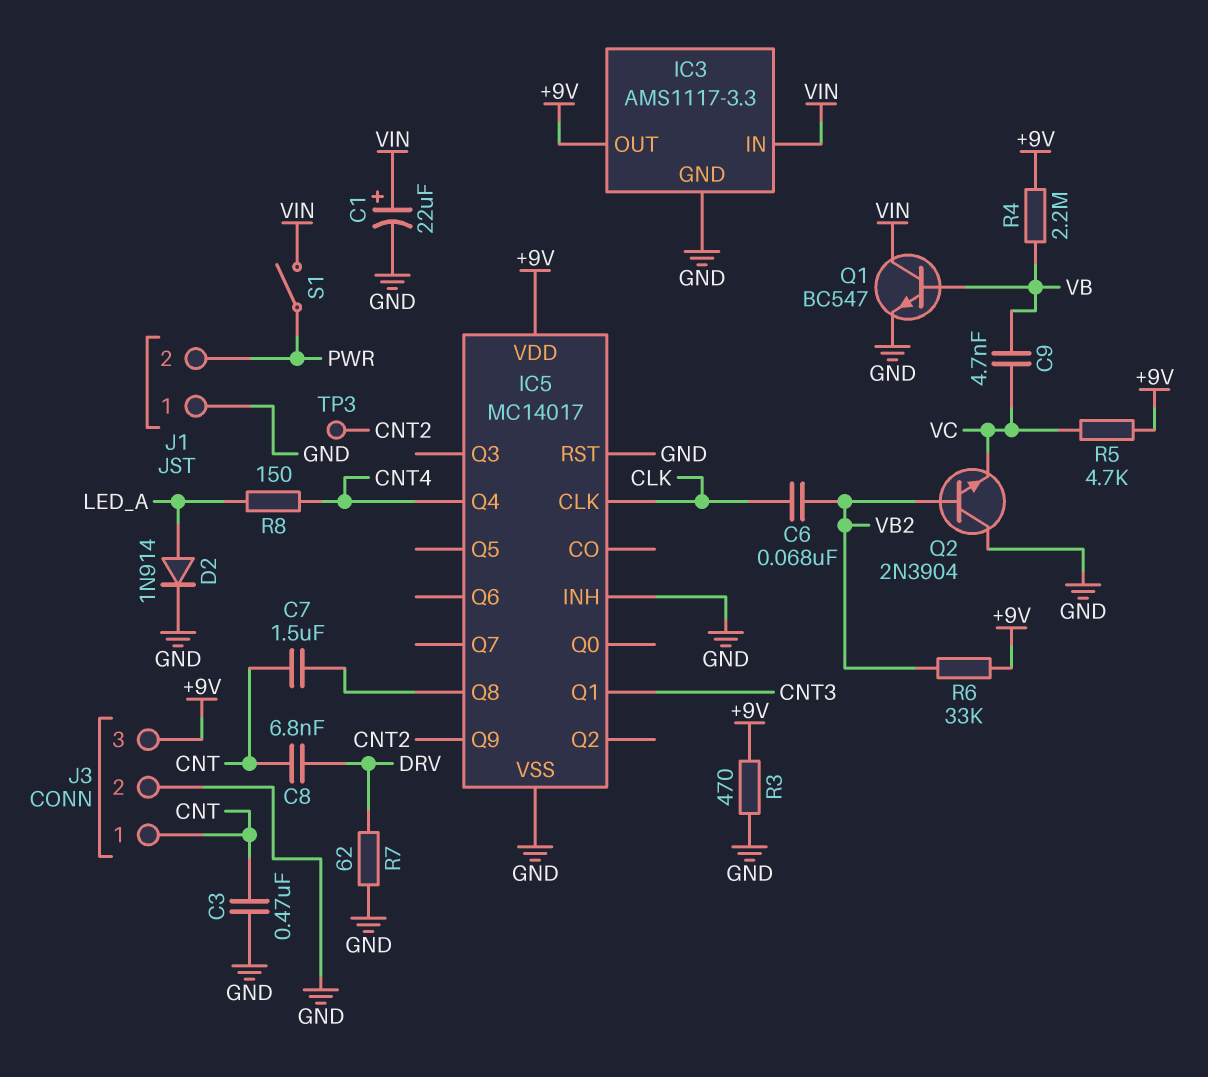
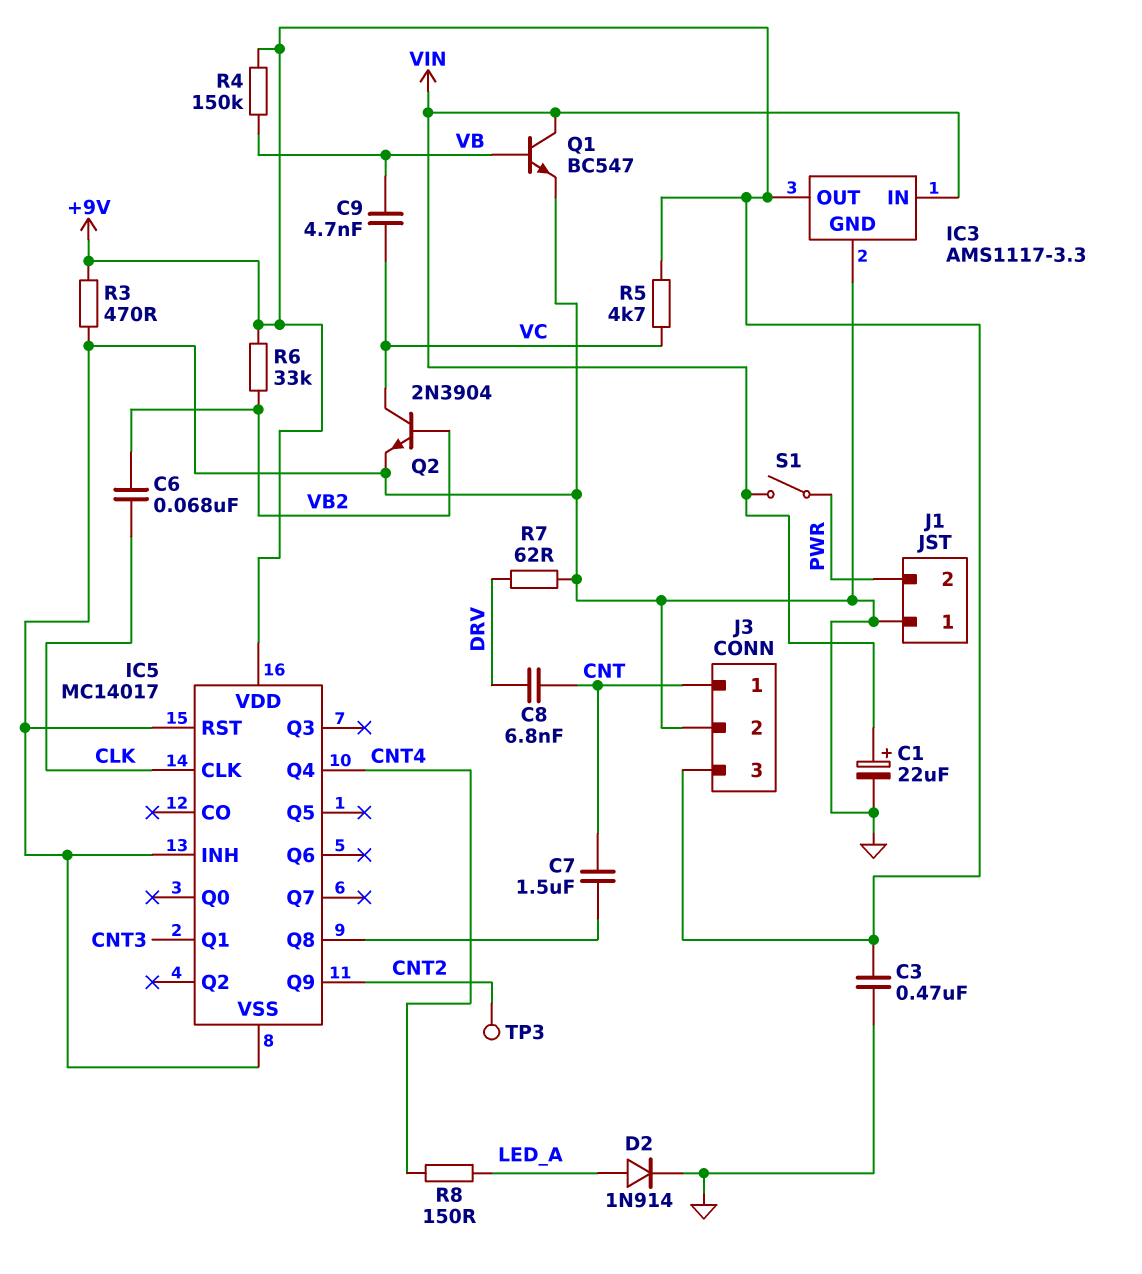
C3: 470nF (CNT, GND) -> 470nF (+9V, GND)
Q2: NPN 2N3904 (B VB2, C GND, E VC) -> NPN 2N3904 (B VB2, C VC, E GND)
R4: 2.2M (+9V, VB) -> 150k (+9V, VB)

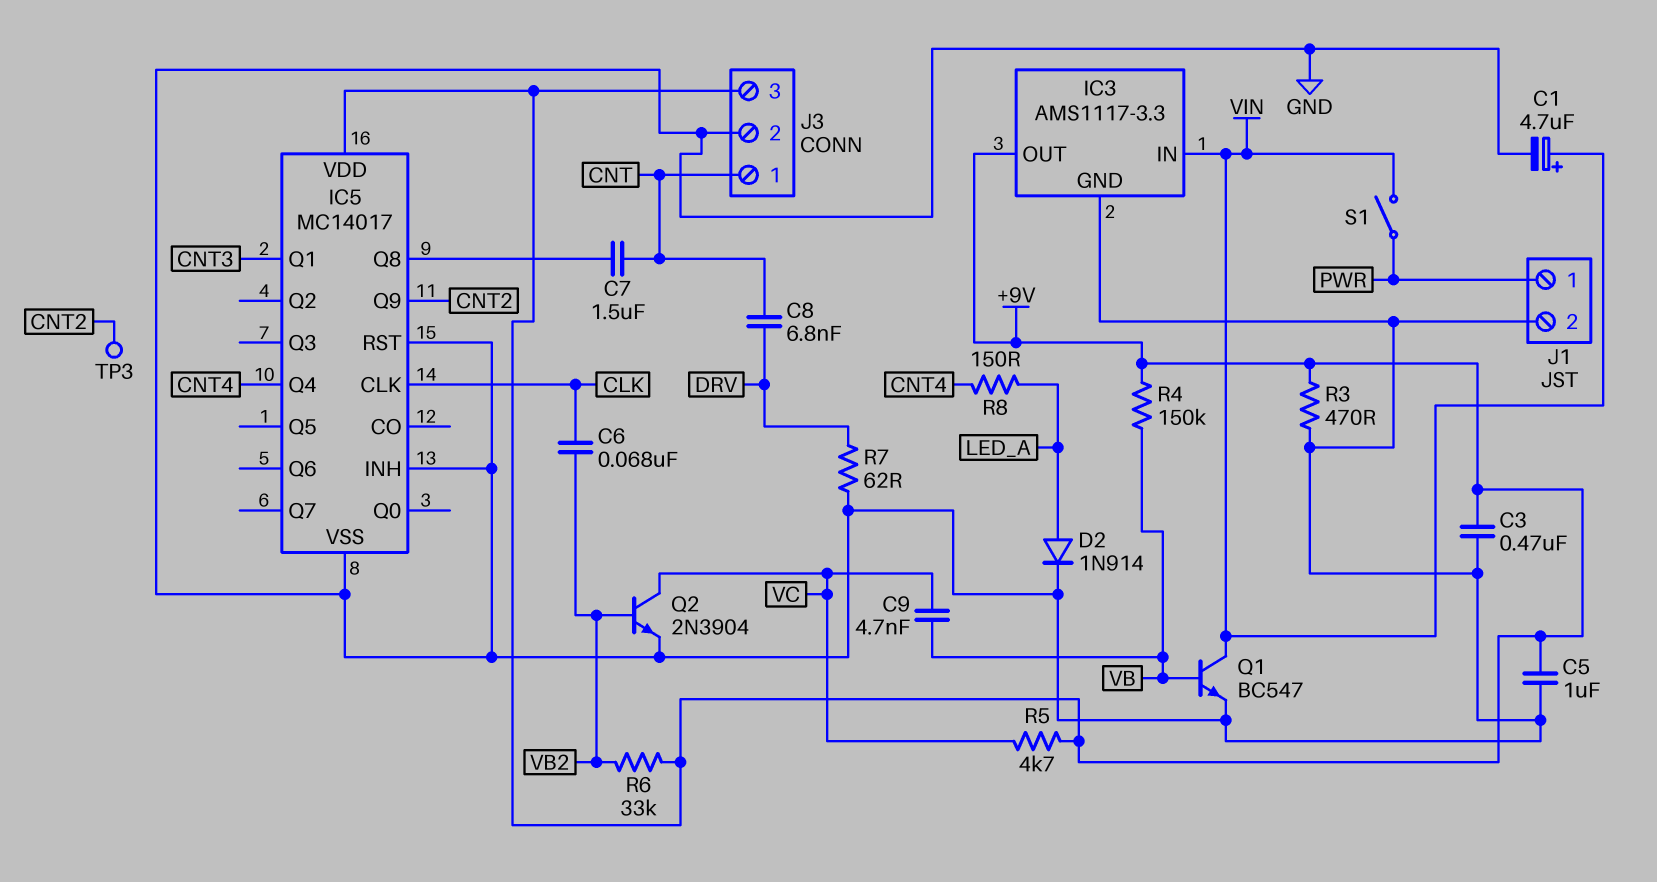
C1: 22uF (plus VIN, minus GND) -> 4.7uF (plus VIN, minus GND)
C5: none -> 1uF (+9V, GND)
J1 pin 1: GND -> PWR
J1 pin 2: PWR -> GND

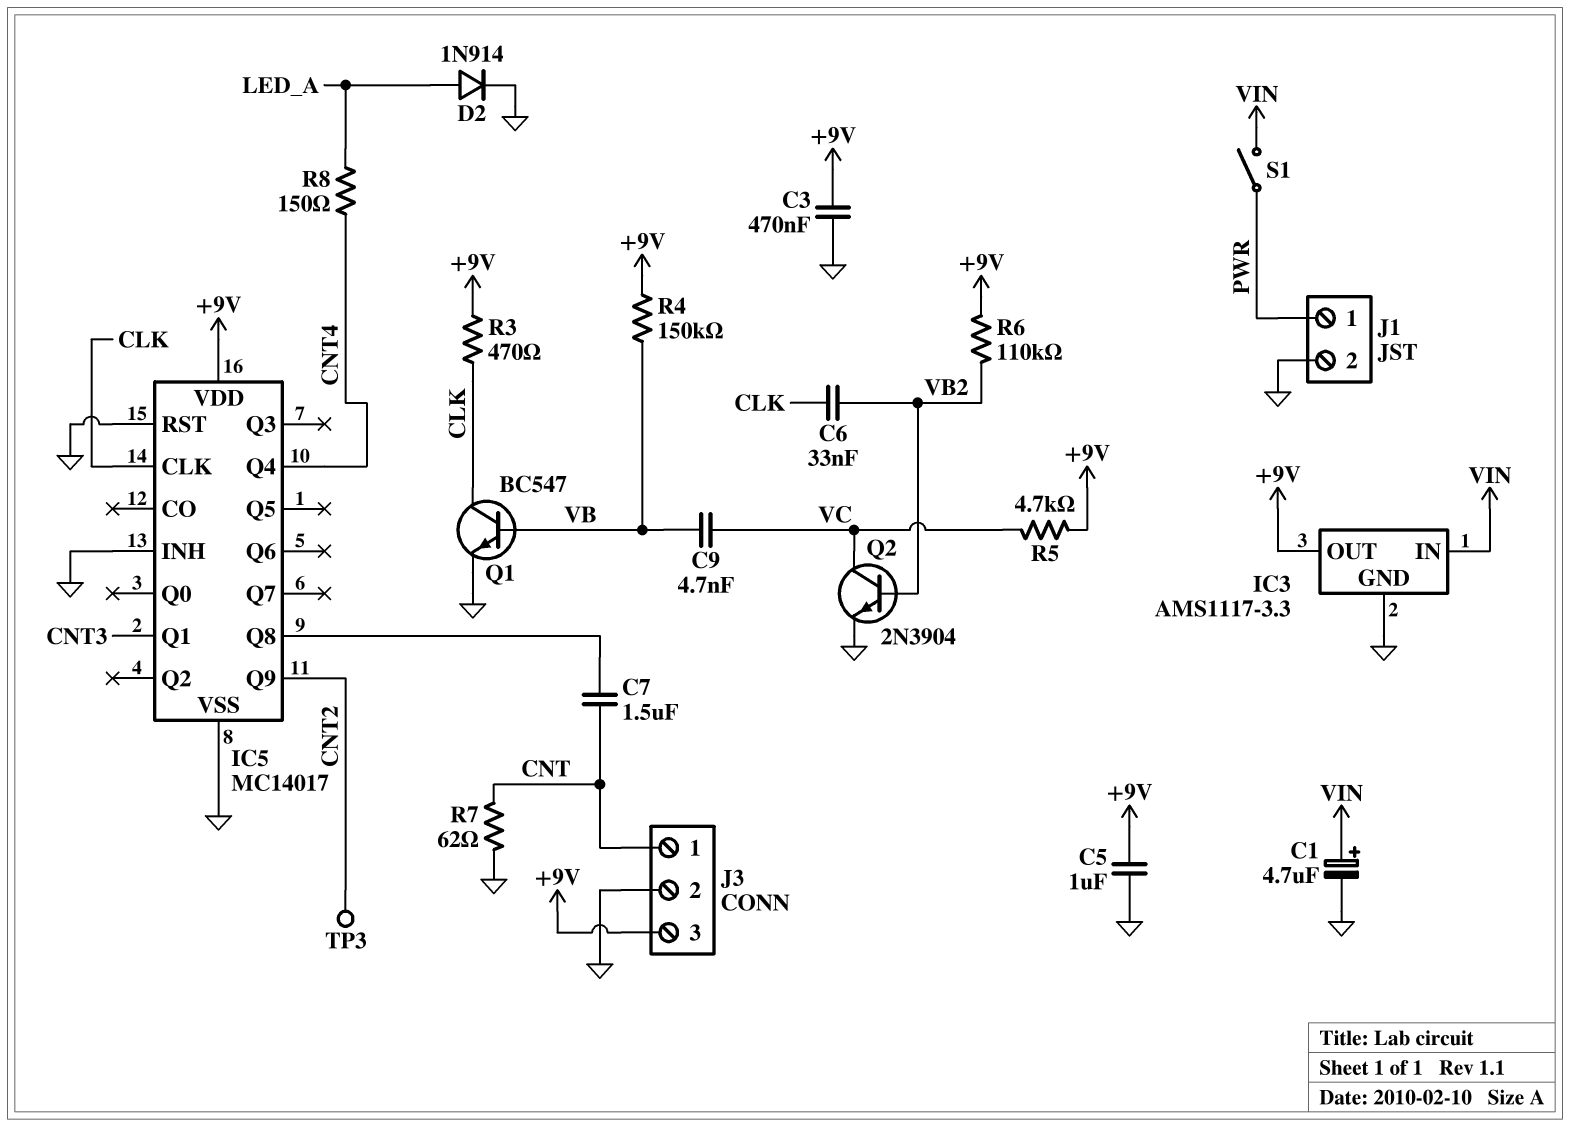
C6: 68nF (CLK, VB2) -> 33nF (CLK, VB2)
C8: 6.8nF (CNT, DRV) -> none
Q1: NPN BC547 (B VB, C VIN, E GND) -> NPN BC547 (B VB, C CLK, E GND)
R3: 470 (+9V, GND) -> 470 (+9V, CLK)
R6: 33k (+9V, VB2) -> 110k (+9V, VB2)
R7: 62 (DRV, GND) -> 62 (CNT, GND)

